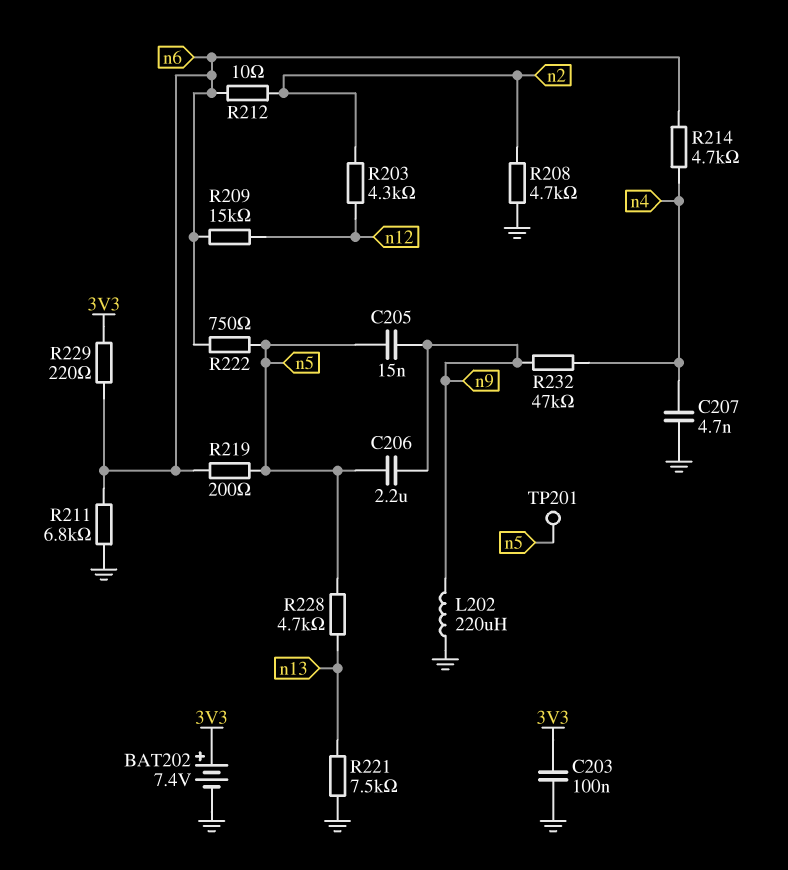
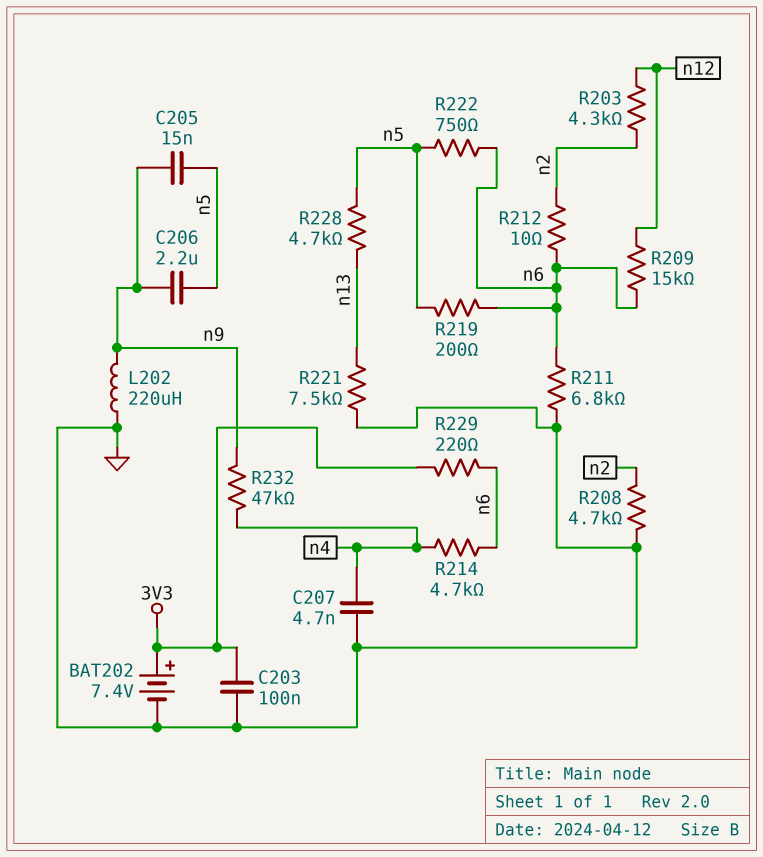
TP201: test point (n5) -> none

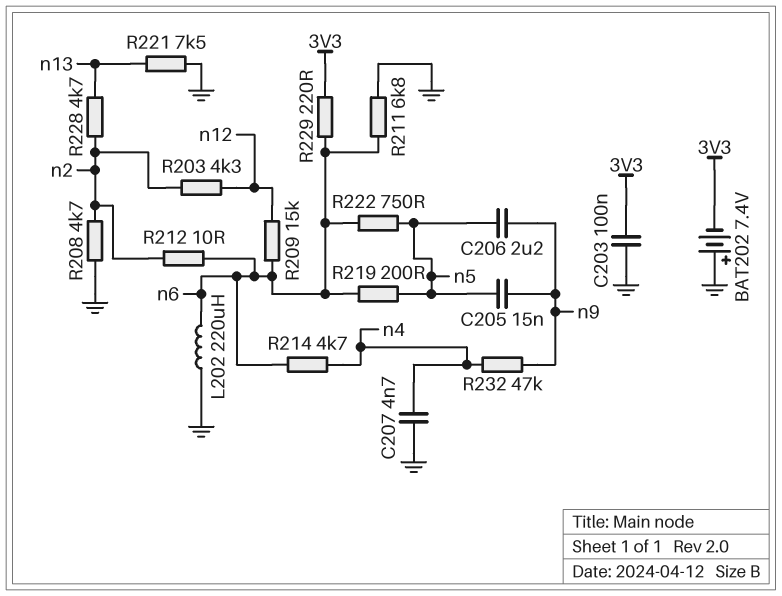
BAT202: 7.4V (plus 3V3, minus GND) -> 7.4V (plus GND, minus 3V3)
L202: 220uH (GND, n9) -> 220uH (GND, n6)
R228: 4.7k (n5, n13) -> 4.7k (n2, n13)

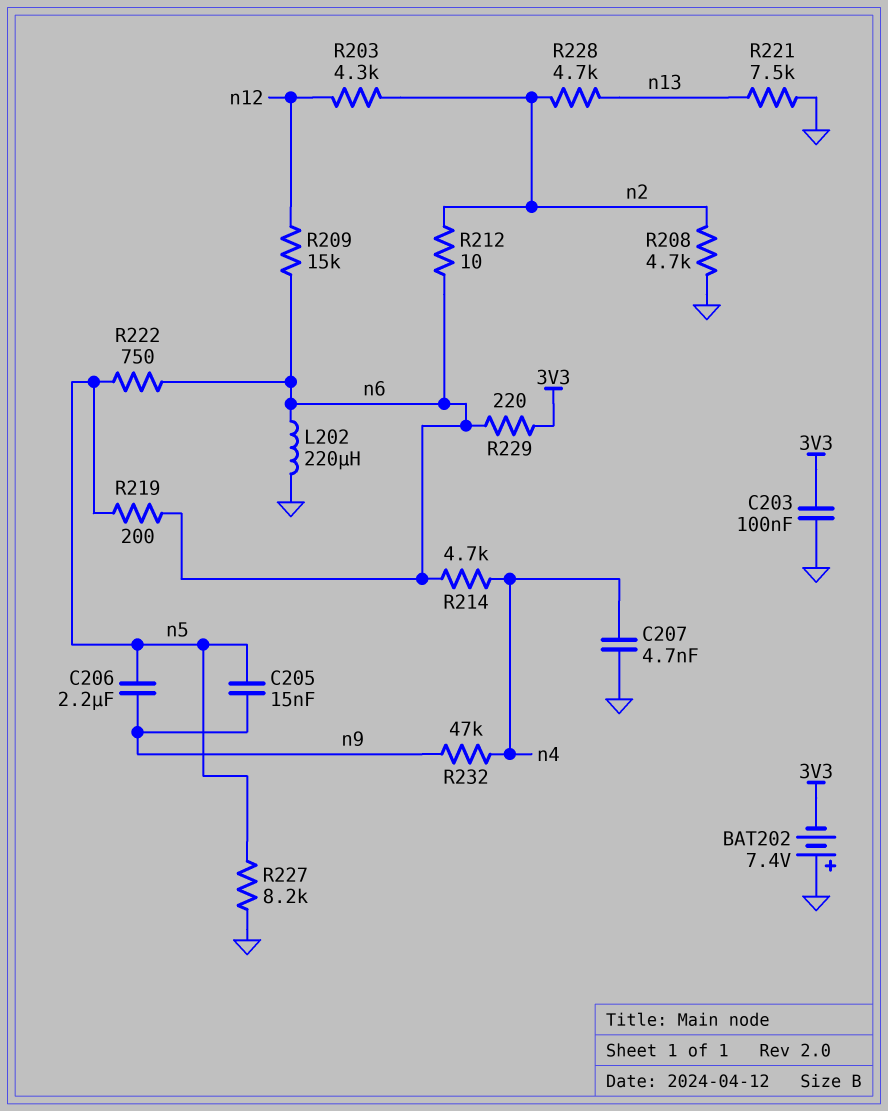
R211: 6.8k (GND, n6) -> none
R227: none -> 8.2k (GND, n5)

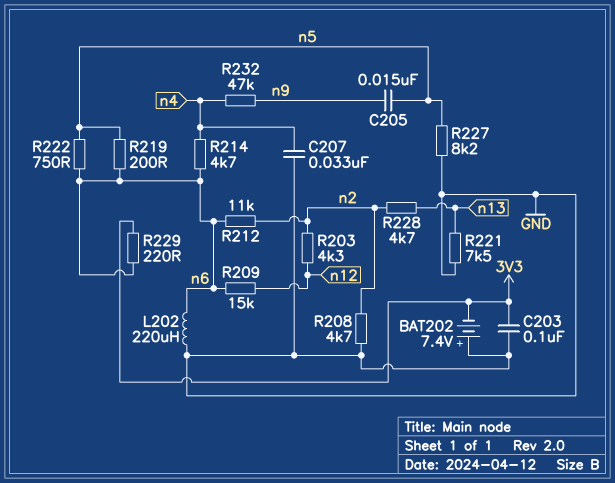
C206: 2.2uF (n5, n9) -> none
C207: 4.7nF (GND, n4) -> 33nF (GND, n4)
R212: 10 (n2, n6) -> 11k (n2, n6)

